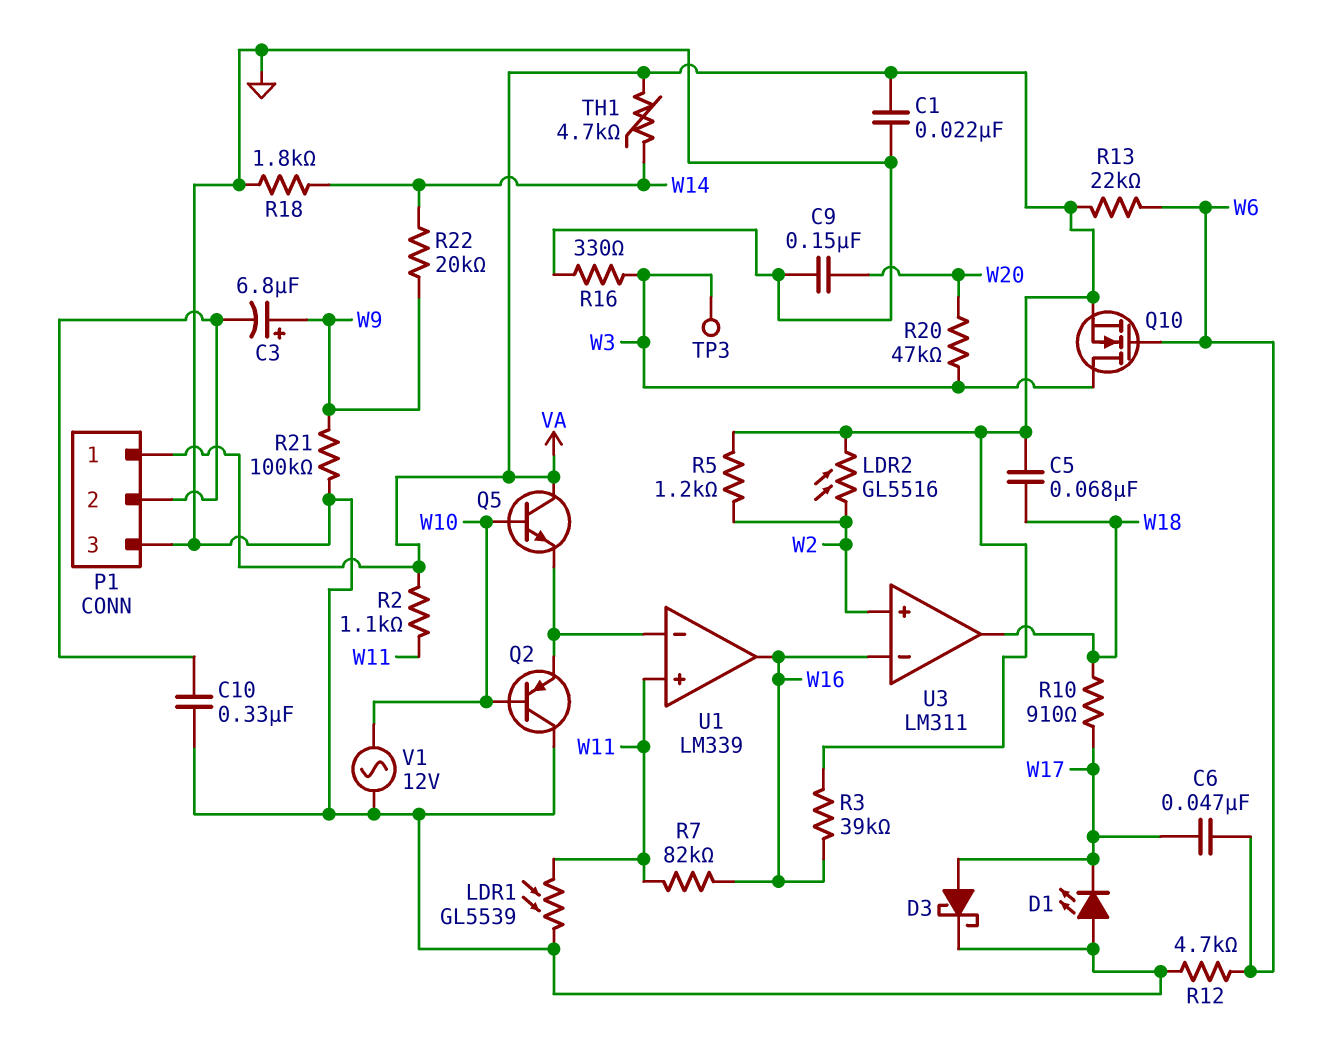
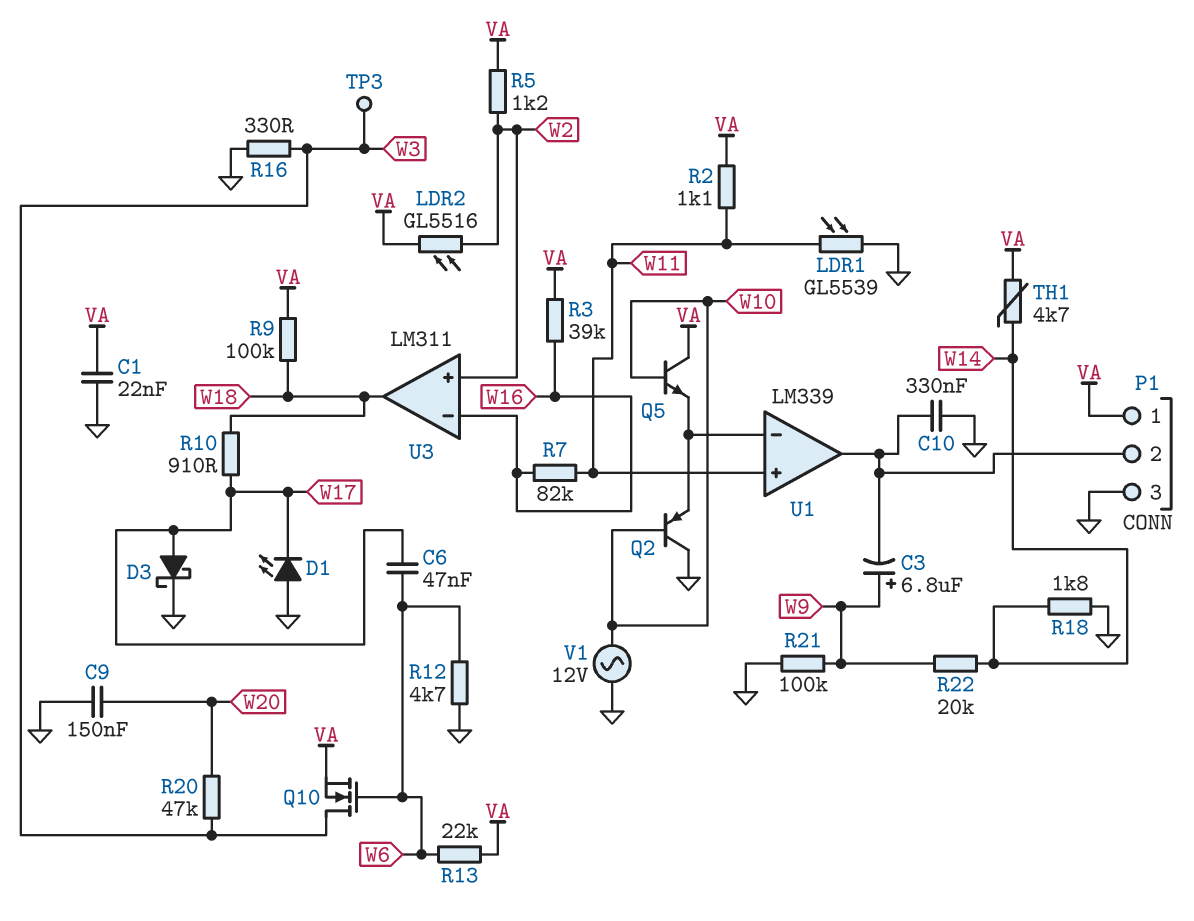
C5: 68nF (VA, W18) -> none
R9: none -> 100k (VA, W18)
U1 pin out: W16 -> P1/2

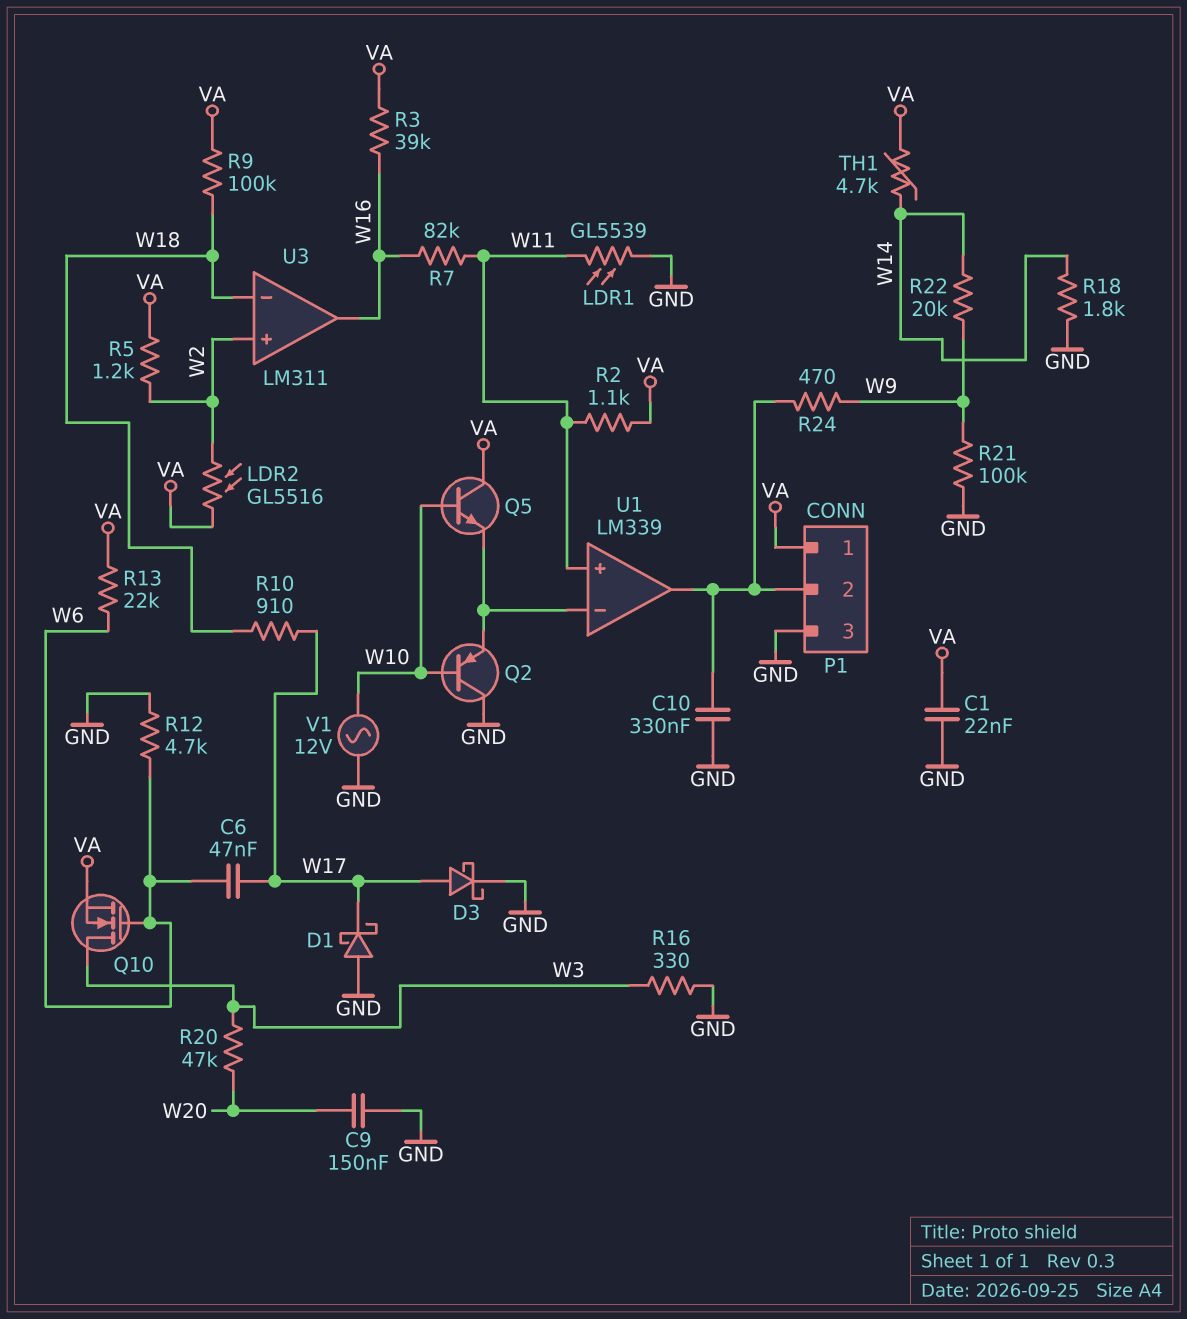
C3: 6.8uF (plus W9, minus P1/2) -> none
D1: LED (A GND, K W17) -> schottky (A GND, K W17)
R24: none -> 470 (P1/2, W9)
TP3: test point (W3) -> none
U3 pin in-: W16 -> W18
U3 pin out: W18 -> W16

